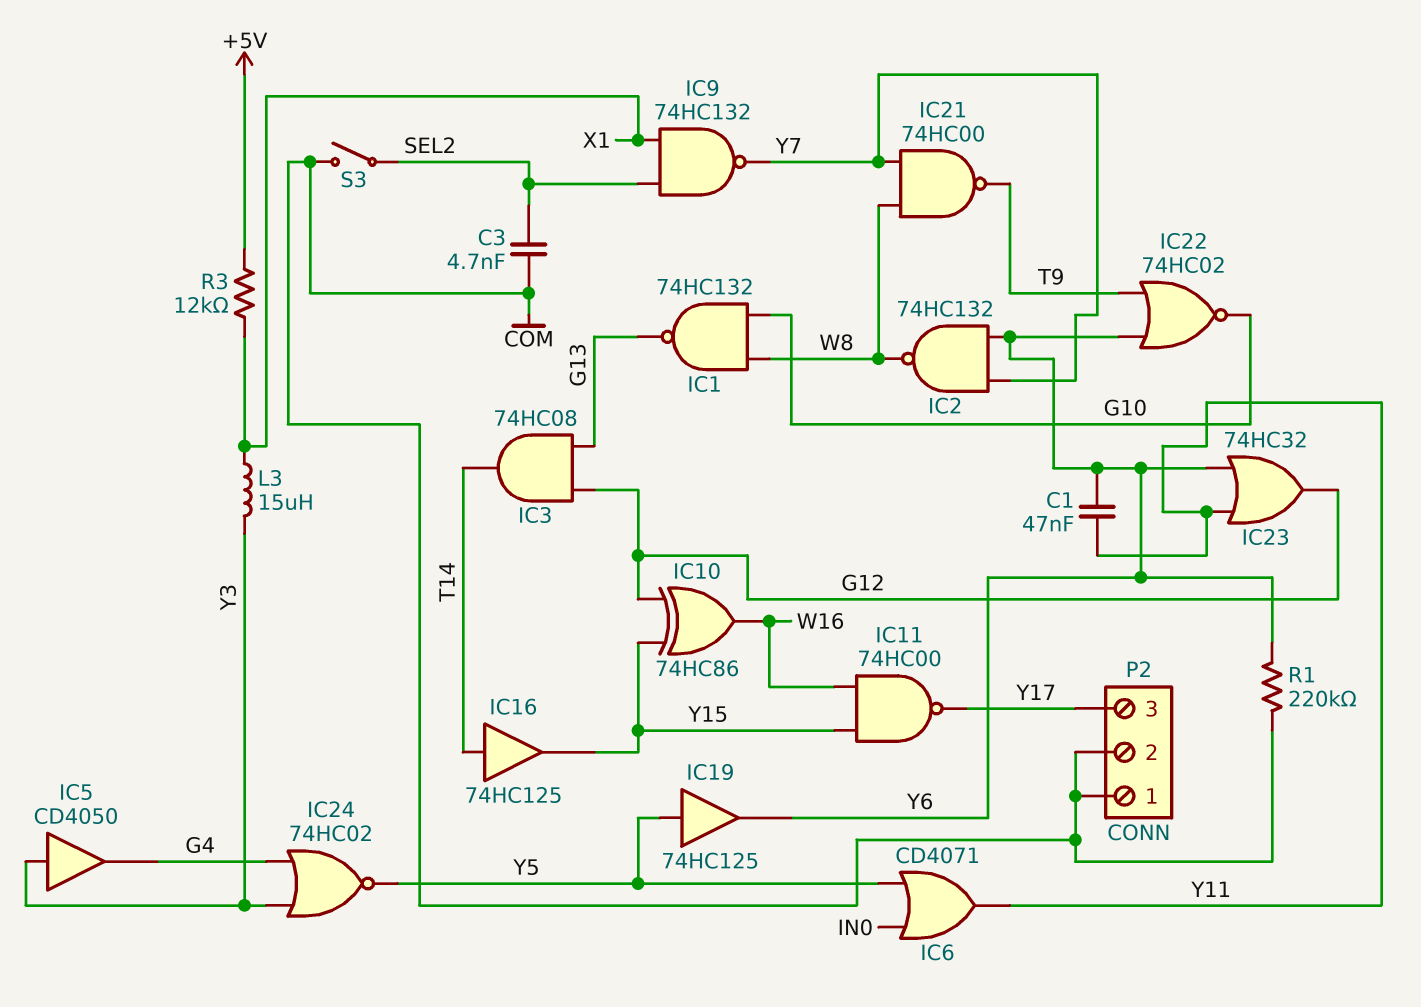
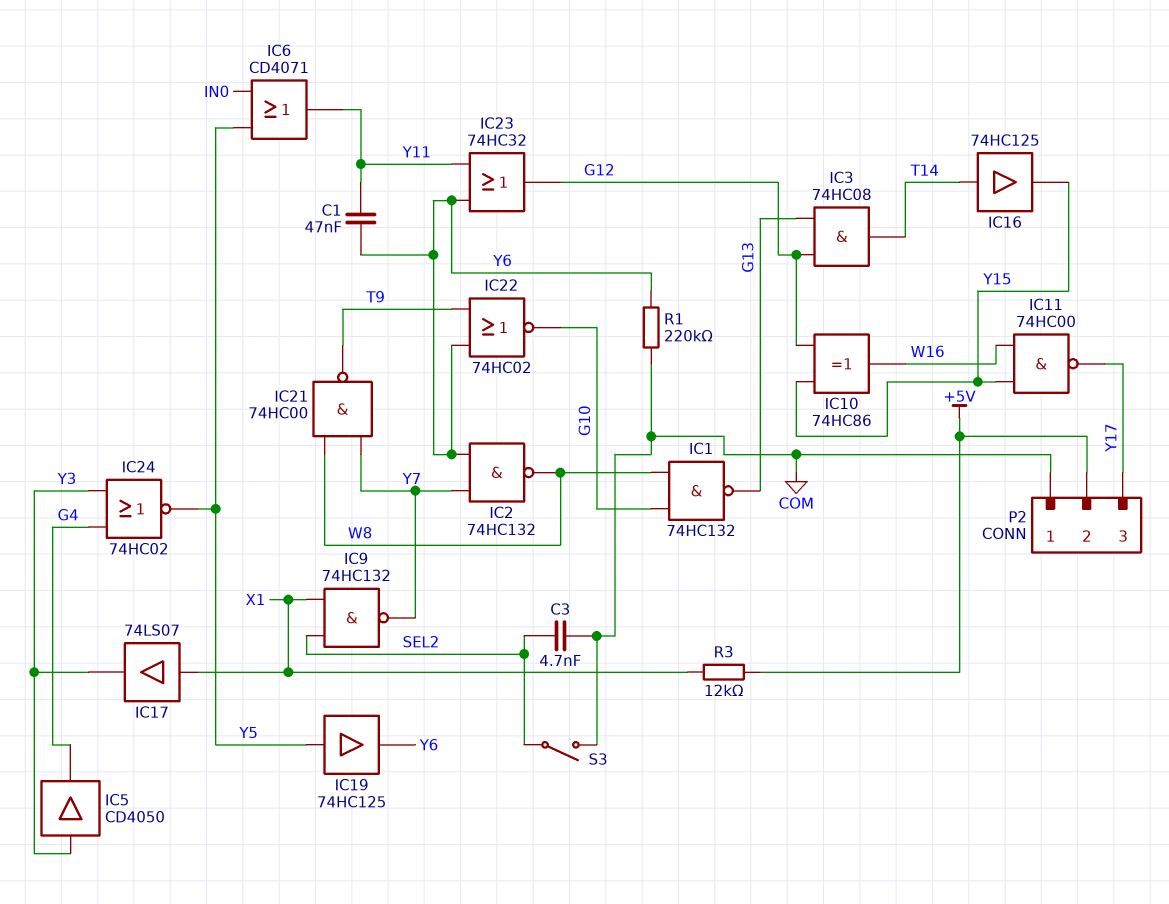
IC17: none -> buffer 74LS07 (in X1, out Y3)
L3: 15uH (X1, Y3) -> none
P2 pin 2: COM -> +5V

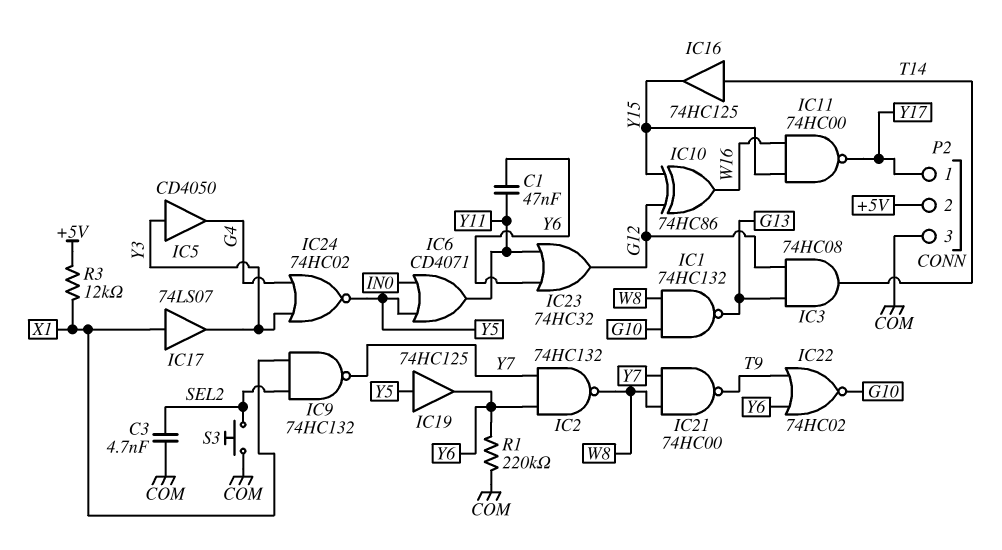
P2 pin 1: COM -> Y17
P2 pin 3: Y17 -> COM
S3: switch (COM, SEL2) -> button (COM, SEL2)

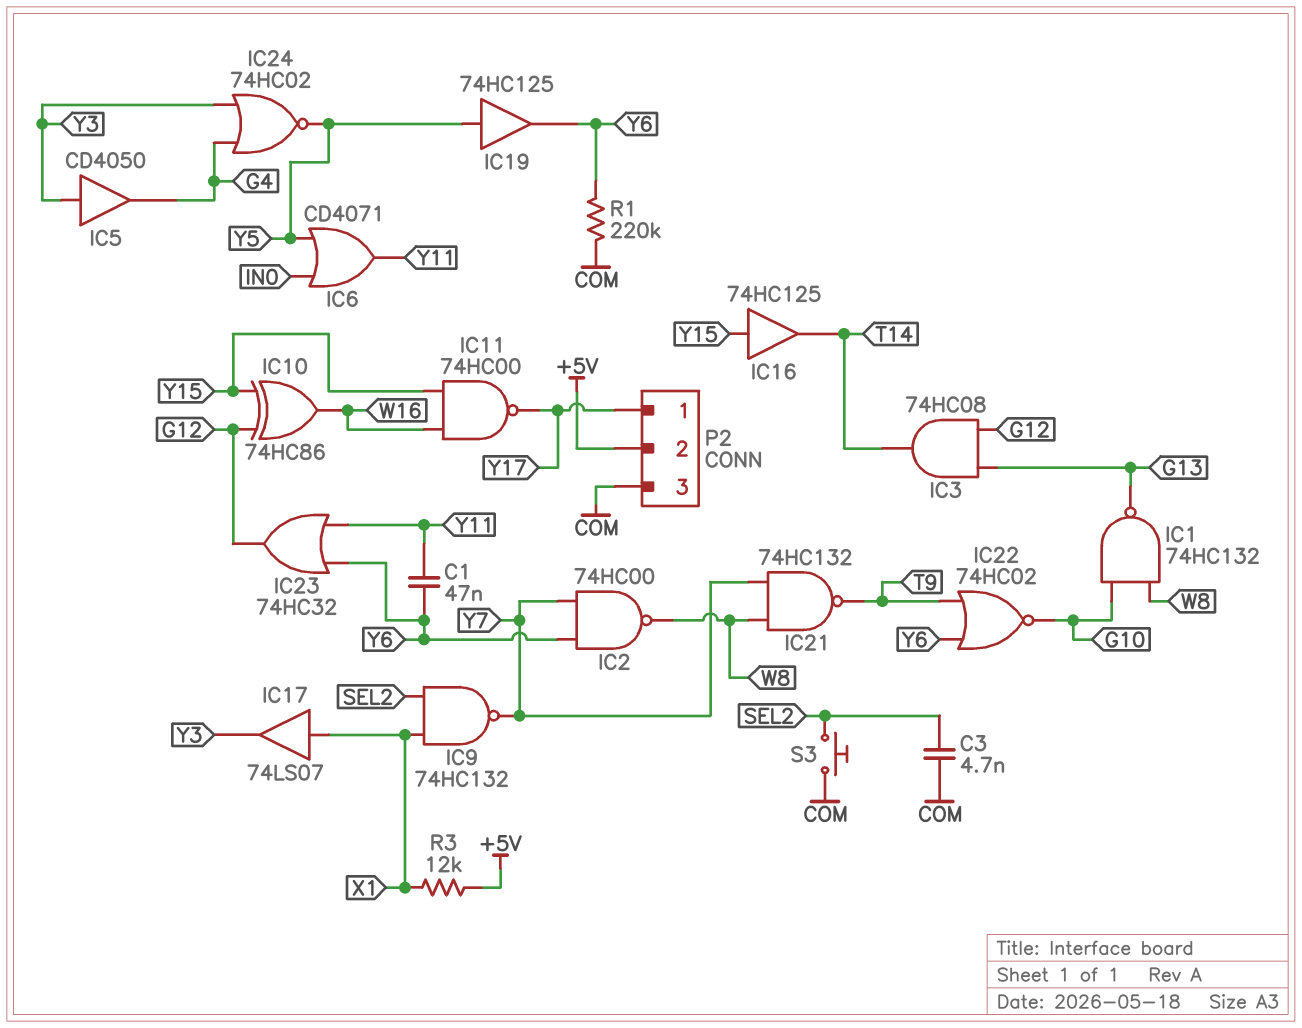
IC2: NAND 74HC132 (in Y6, in Y7, out W8) -> NAND 74HC00 (in Y6, in Y7, out W8)
IC16: buffer 74HC125 (in T14, out Y15) -> buffer 74HC125 (in Y15, out T14)
IC21: NAND 74HC00 (in W8, in Y7, out T9) -> NAND 74HC132 (in W8, in Y7, out T9)

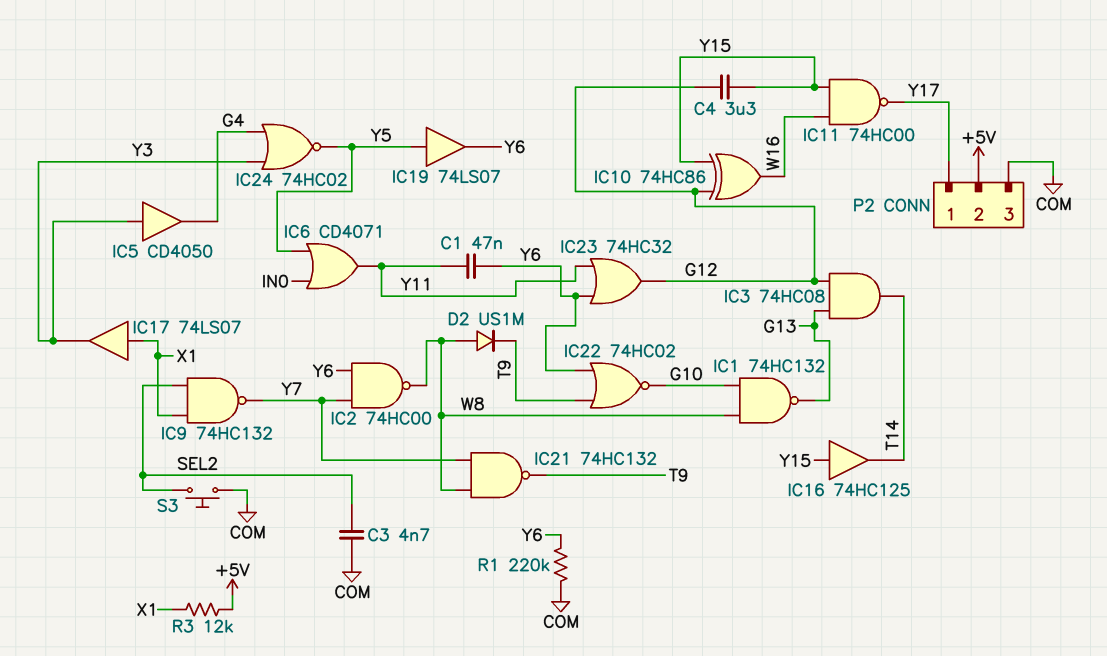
C4: none -> 3.3uF (G12, Y15)
D2: none -> diode US1M (A W8, K T9)
IC19: buffer 74HC125 (in Y5, out Y6) -> buffer 74LS07 (in Y5, out Y6)

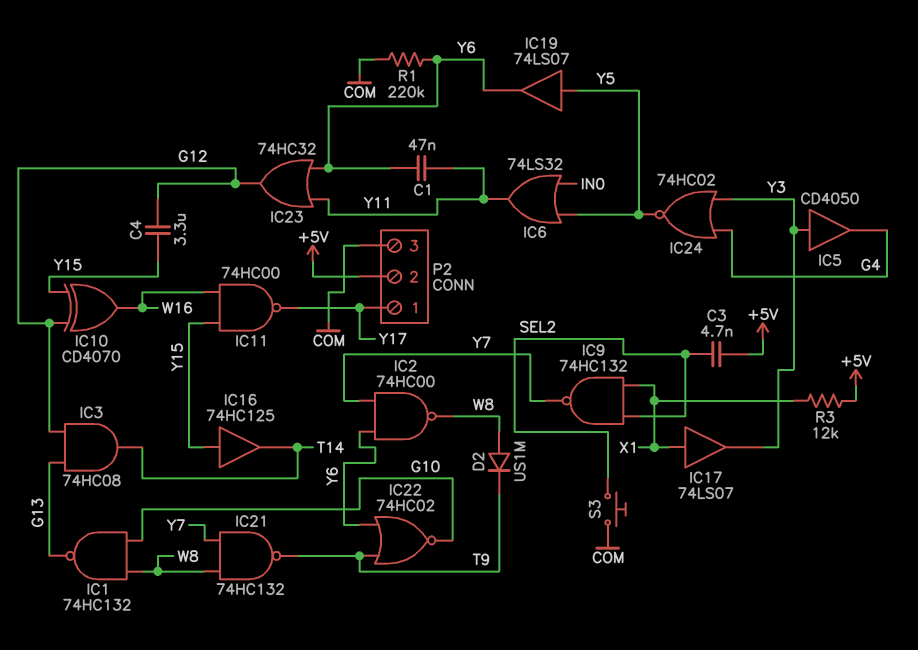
C3: 4.7nF (COM, SEL2) -> 4.7nF (+5V, SEL2)
IC6: OR CD4071 (in IN0, in Y5, out Y11) -> OR 74LS32 (in IN0, in Y5, out Y11)
IC10: XOR 74HC86 (in G12, in Y15, out W16) -> XOR CD4070 (in G12, in Y15, out W16)

